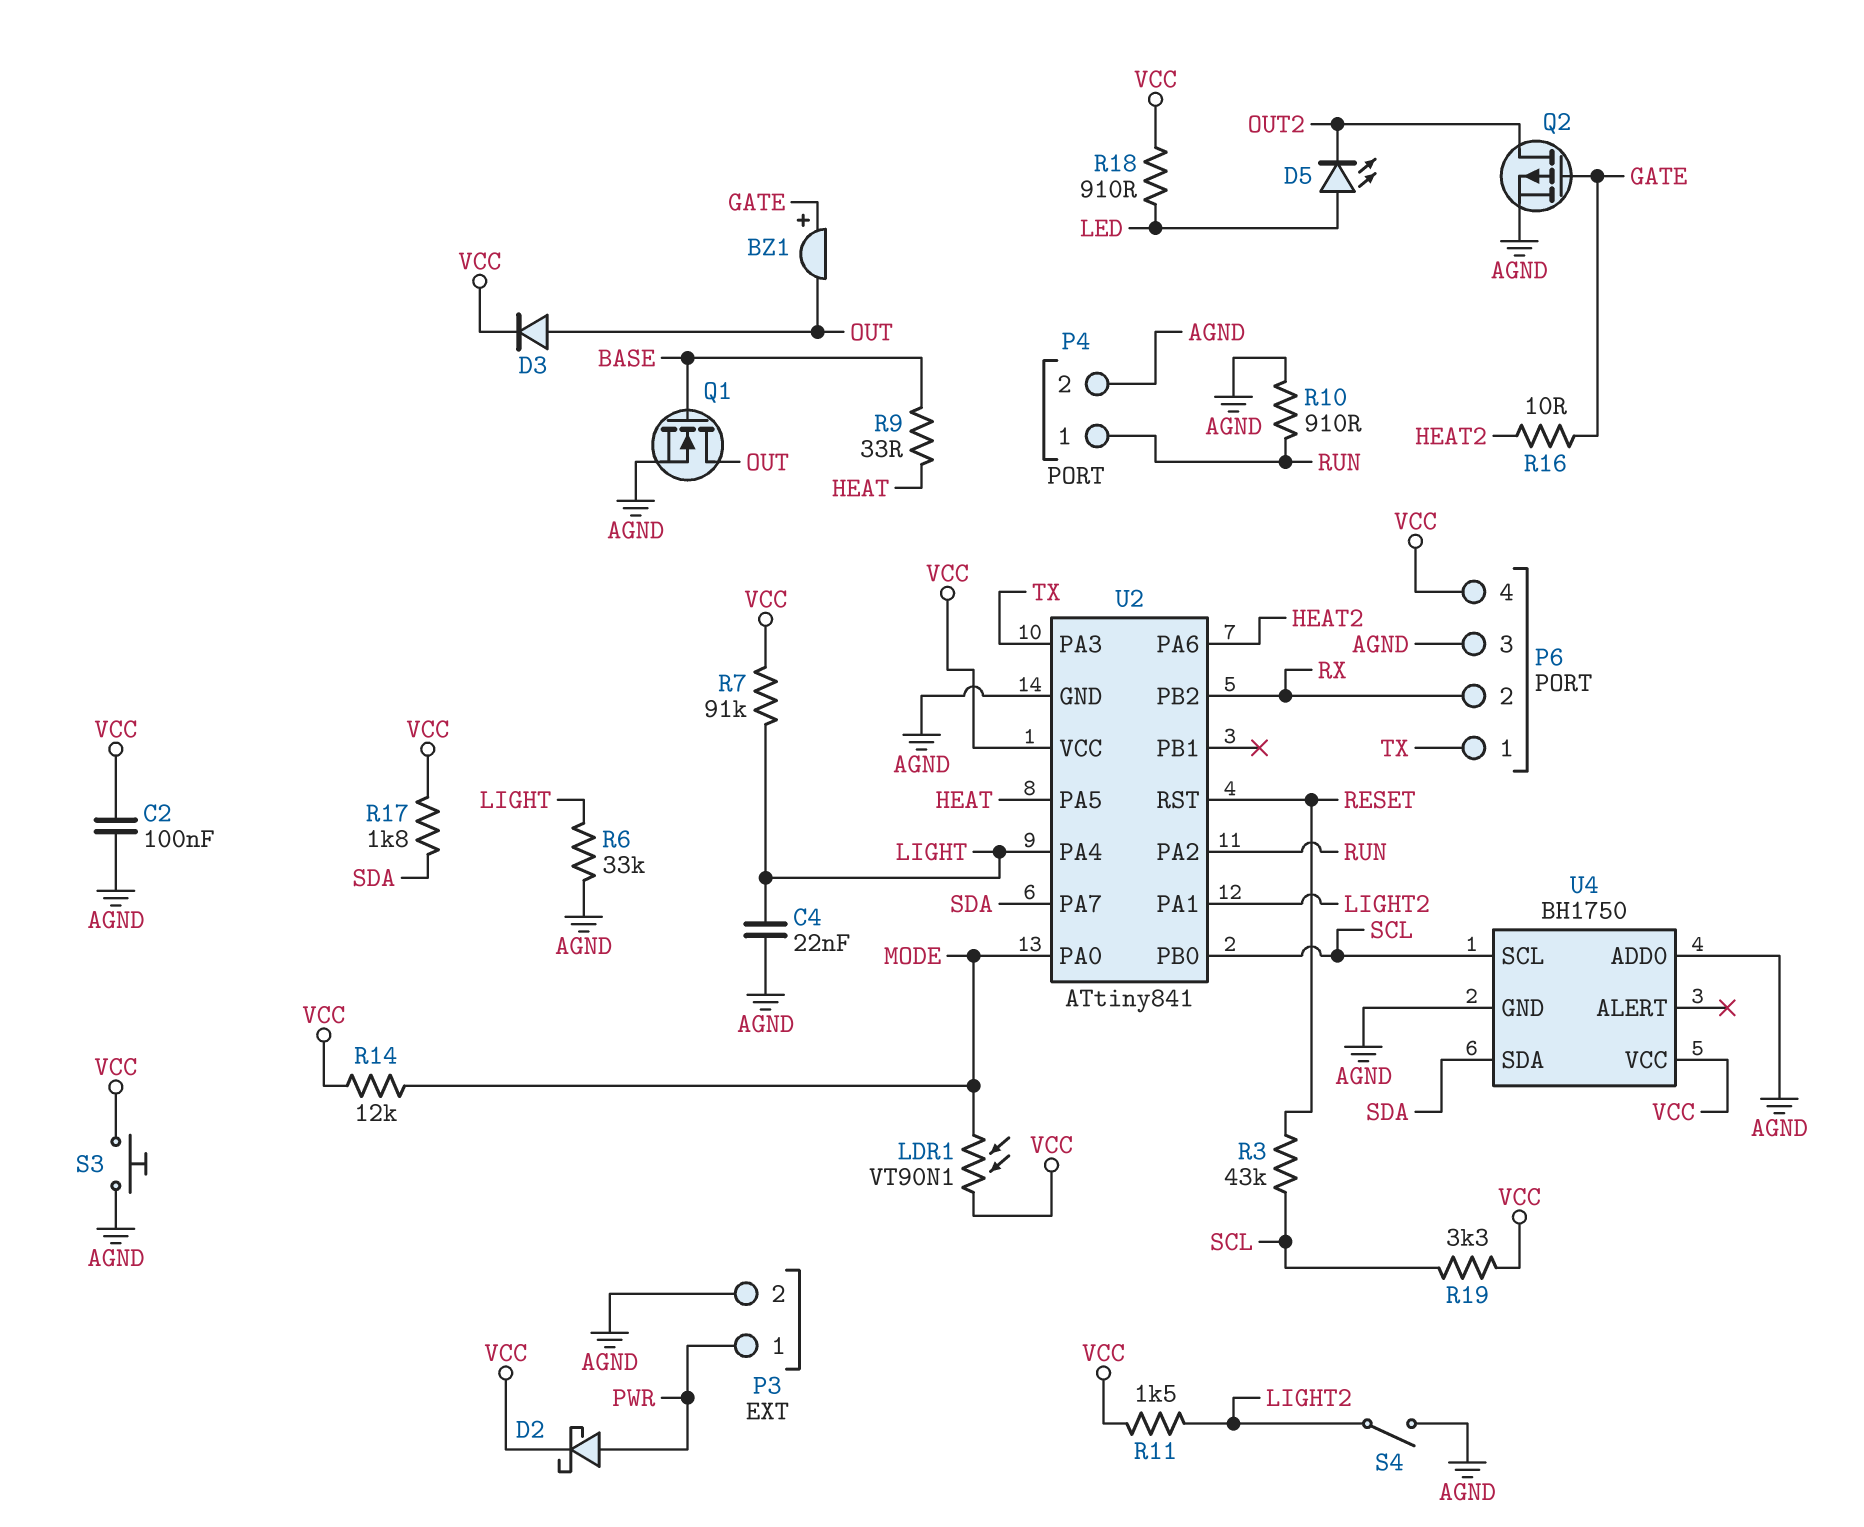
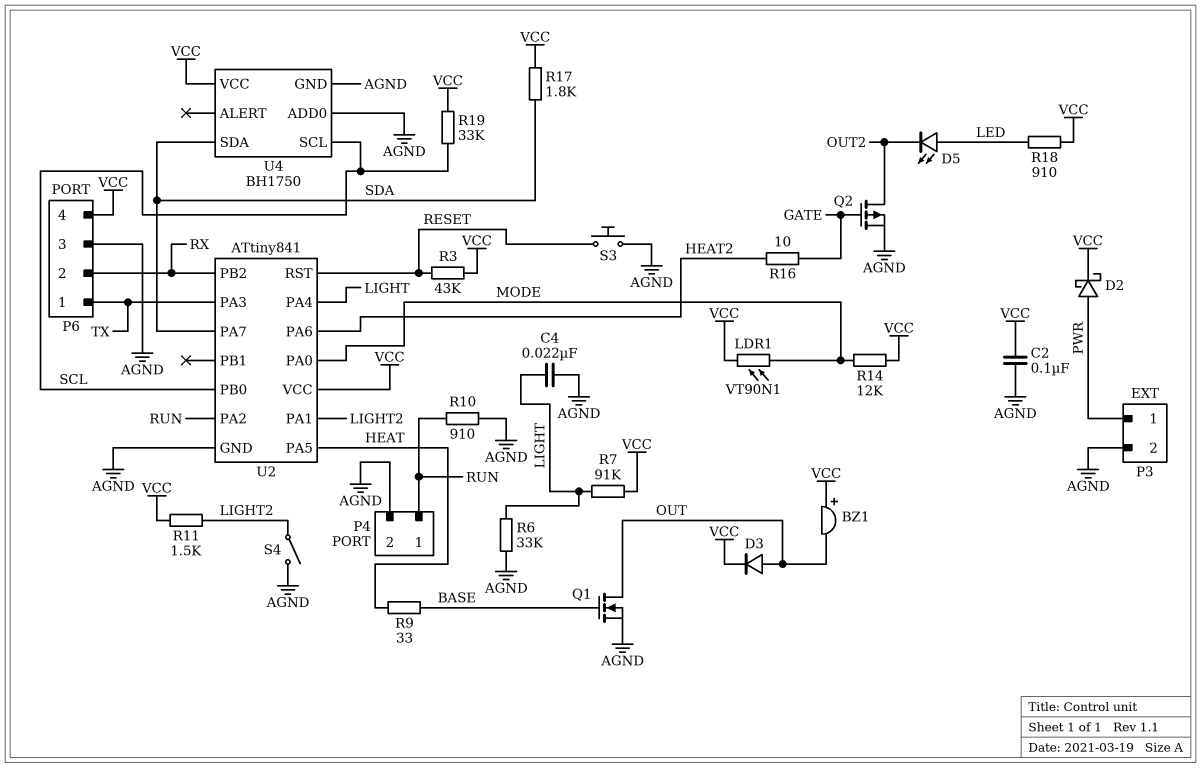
BZ1: buzzer (plus GATE, minus OUT) -> buzzer (plus VCC, minus OUT)
R3: 43k (RESET, SCL) -> 43k (RESET, VCC)
R19: 3.3k (SCL, VCC) -> 33k (SCL, VCC)
S3: button (AGND, VCC) -> button (AGND, RESET)

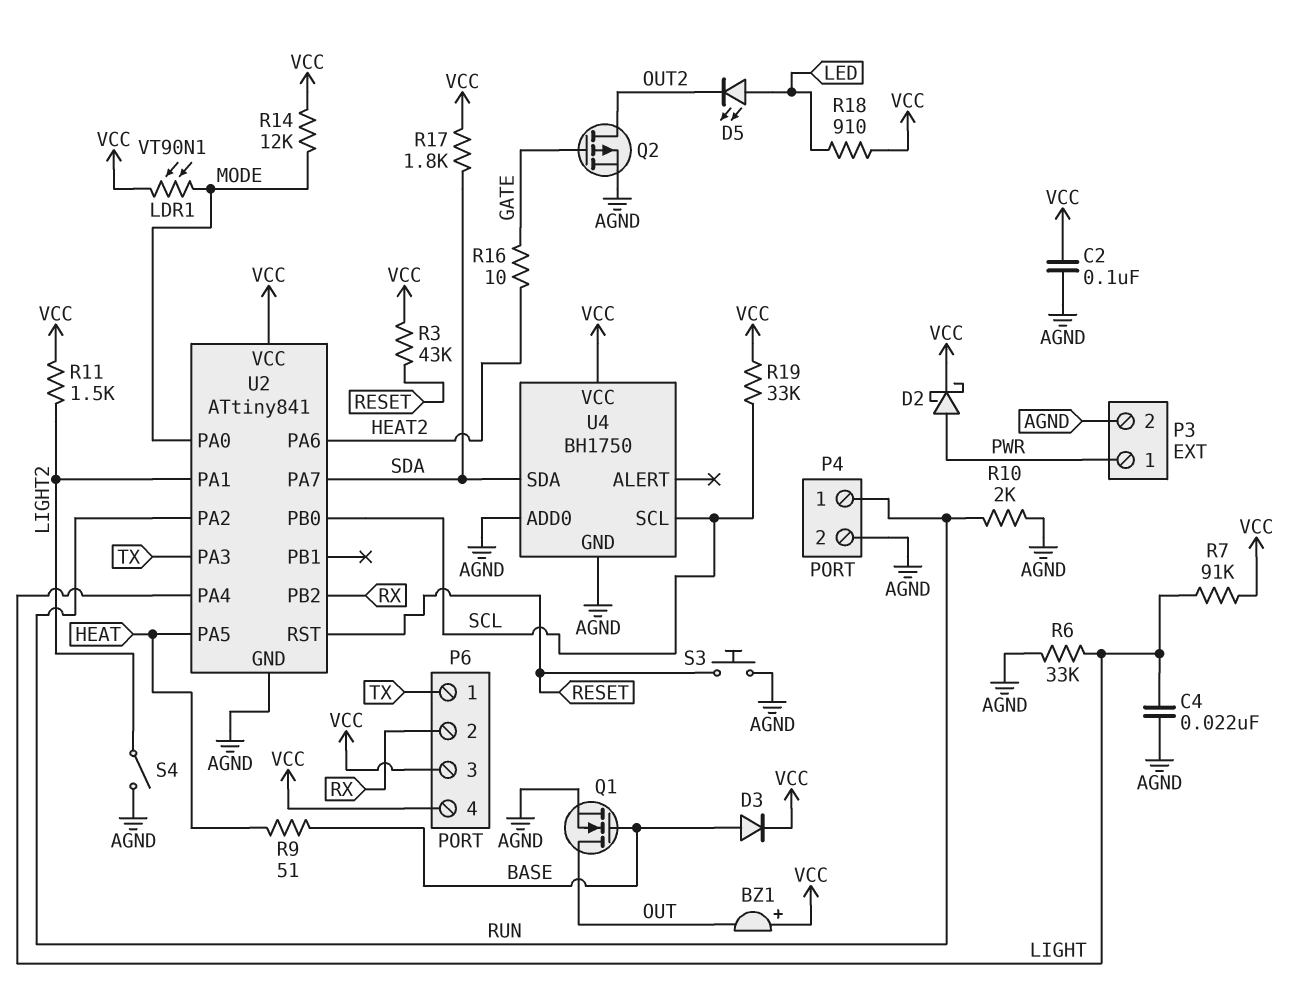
D3: diode (A OUT, K VCC) -> diode (A BASE, K VCC)
P6 pin 3: AGND -> VCC
R9: 33 (BASE, HEAT) -> 51 (BASE, HEAT)
R10: 910 (AGND, RUN) -> 2k (AGND, RUN)

